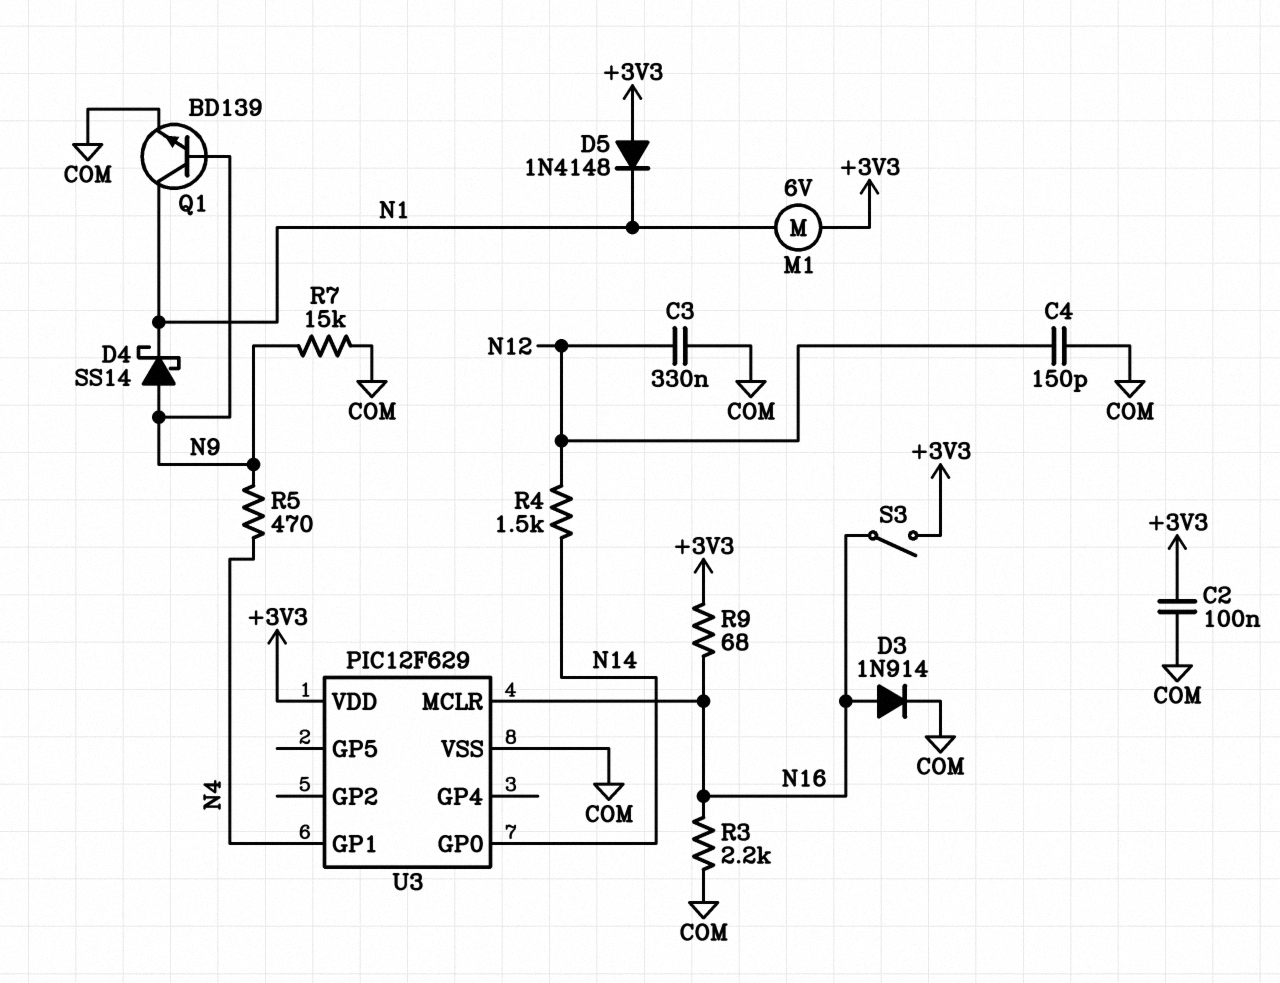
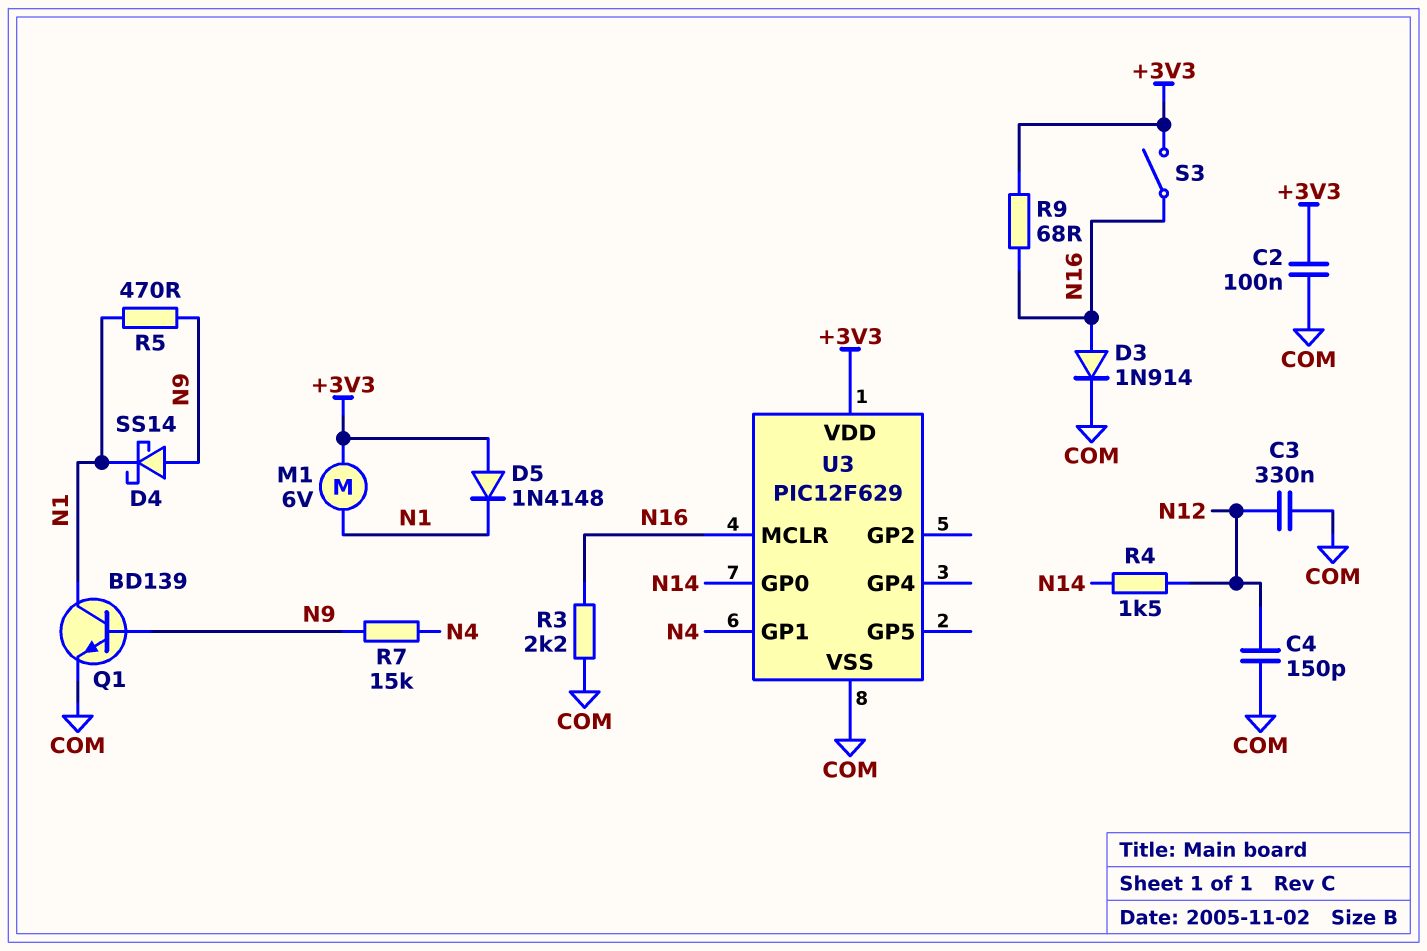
R5: 470 (N4, N9) -> 470 (N1, N9)
R7: 15k (COM, N9) -> 15k (N4, N9)

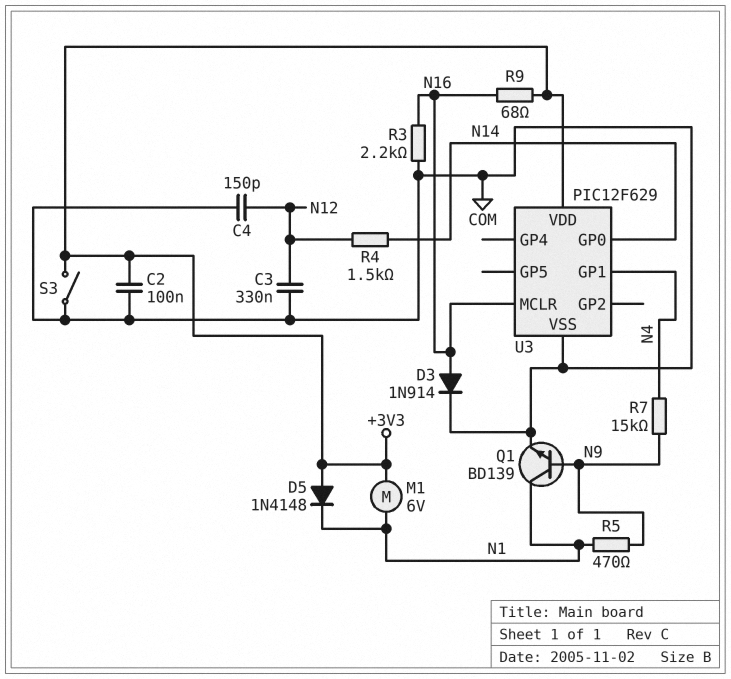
D4: schottky SS14 (A N9, K N1) -> none
S3: switch (+3V3, N16) -> switch (+3V3, COM)

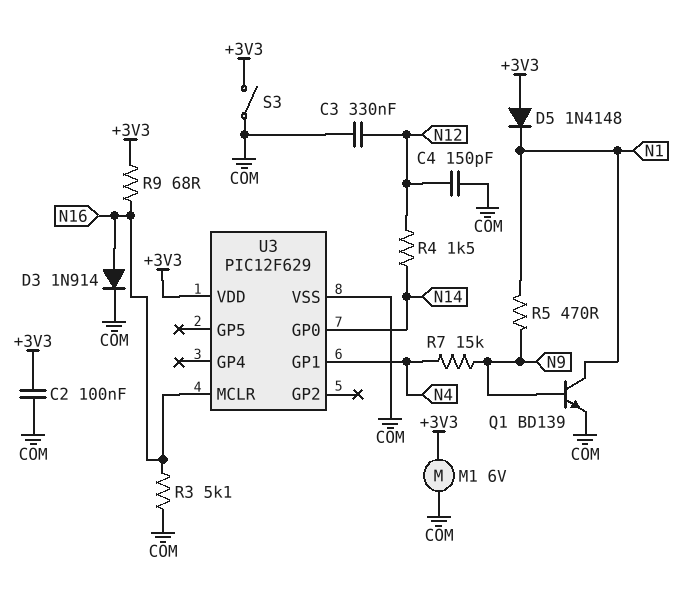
M1: motor 6V (+3V3, N1) -> motor 6V (+3V3, COM)
R3: 2.2k (COM, N16) -> 5.1k (COM, N16)

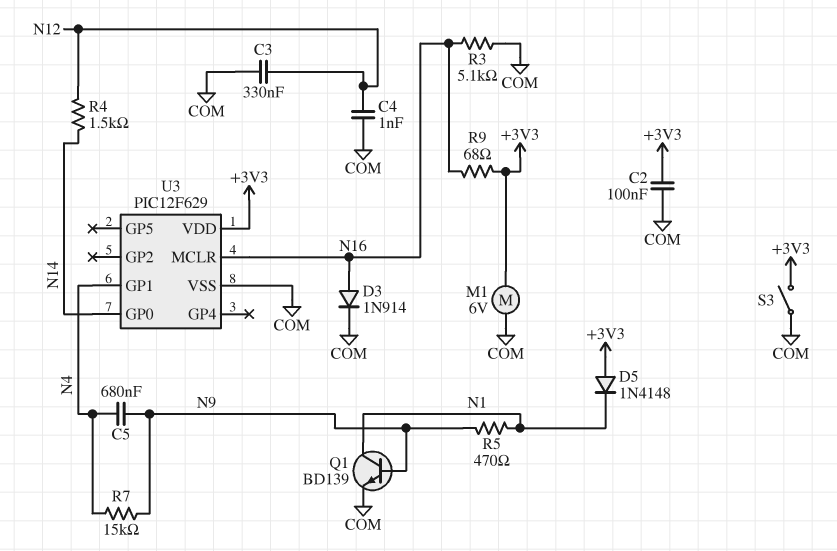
C4: 150pF (COM, N12) -> 1nF (COM, N12)
C5: none -> 680nF (N4, N9)

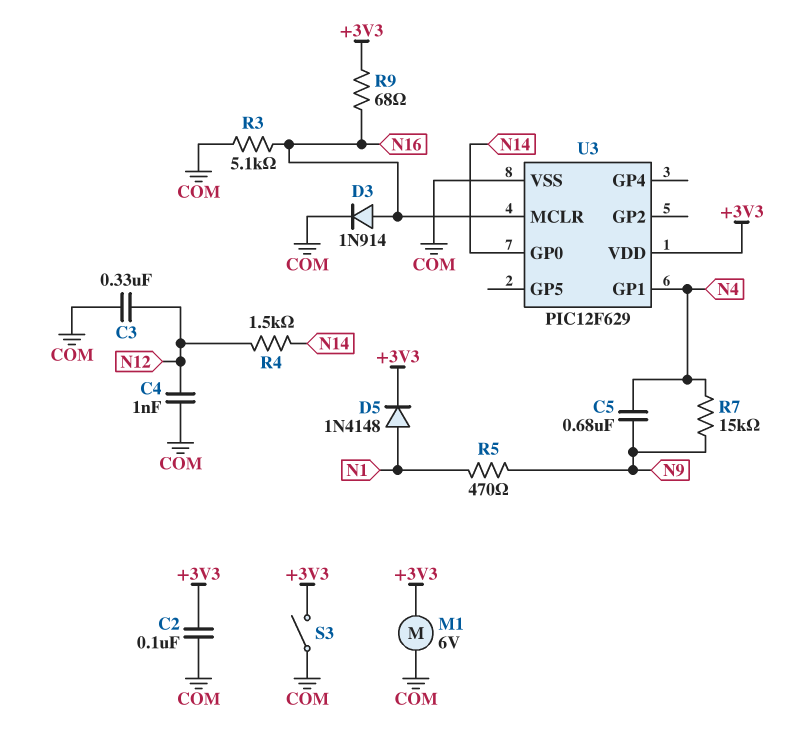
D5: diode 1N4148 (A +3V3, K N1) -> diode 1N4148 (A N1, K +3V3)
Q1: NPN BD139 (B N9, C N1, E COM) -> none

